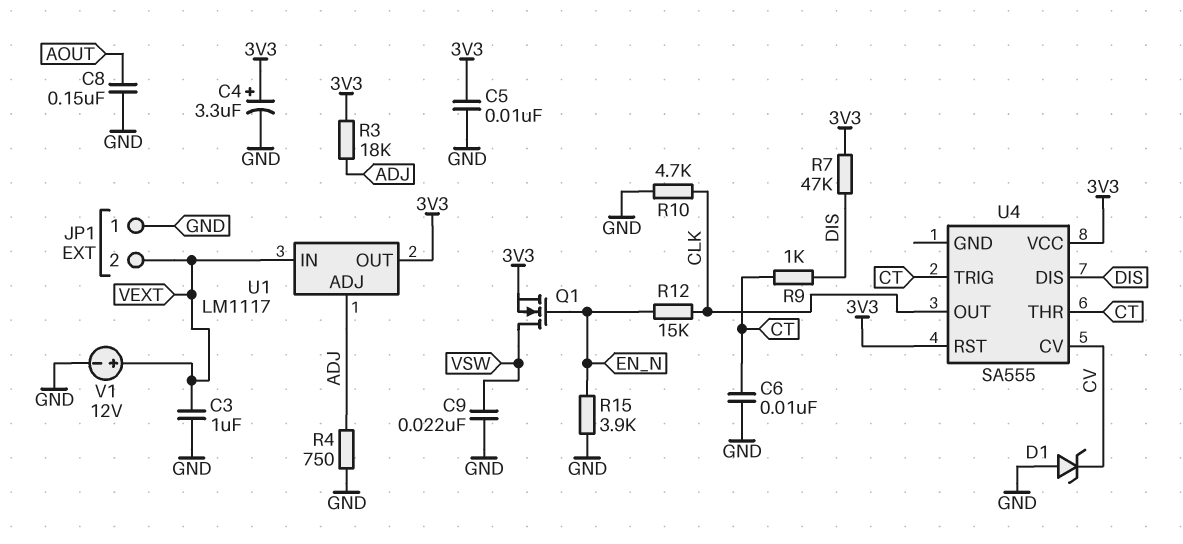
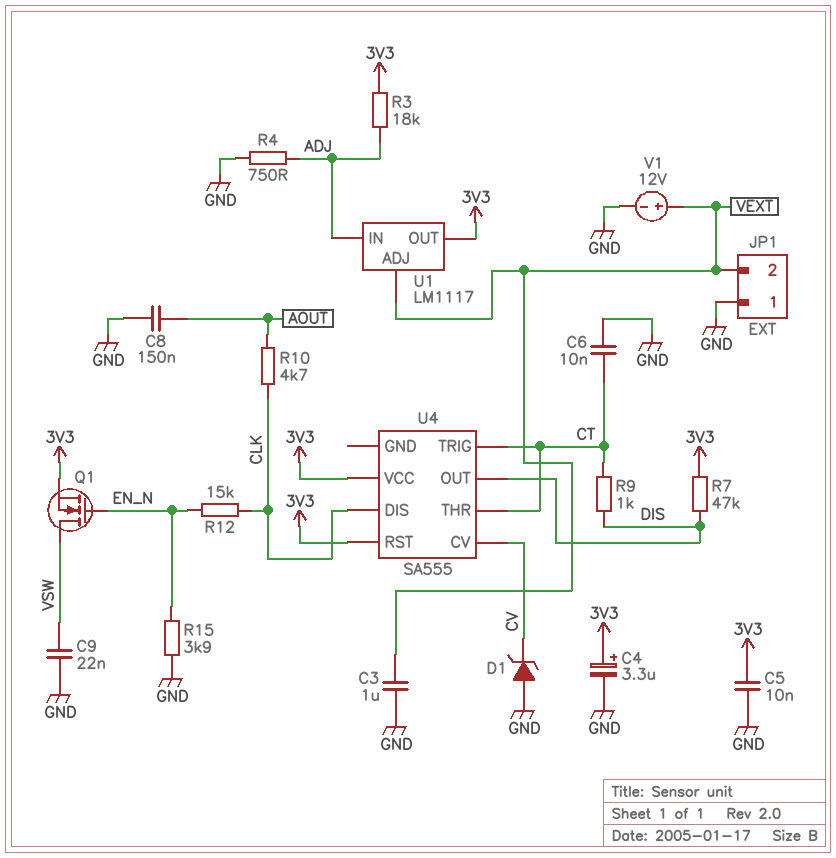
R10: 4.7k (CLK, GND) -> 4.7k (AOUT, CLK)
U1 pin ADJ: ADJ -> VEXT
U1 pin IN: VEXT -> ADJ
U4 pin DIS: DIS -> CLK
U4 pin OUT: CLK -> DIS

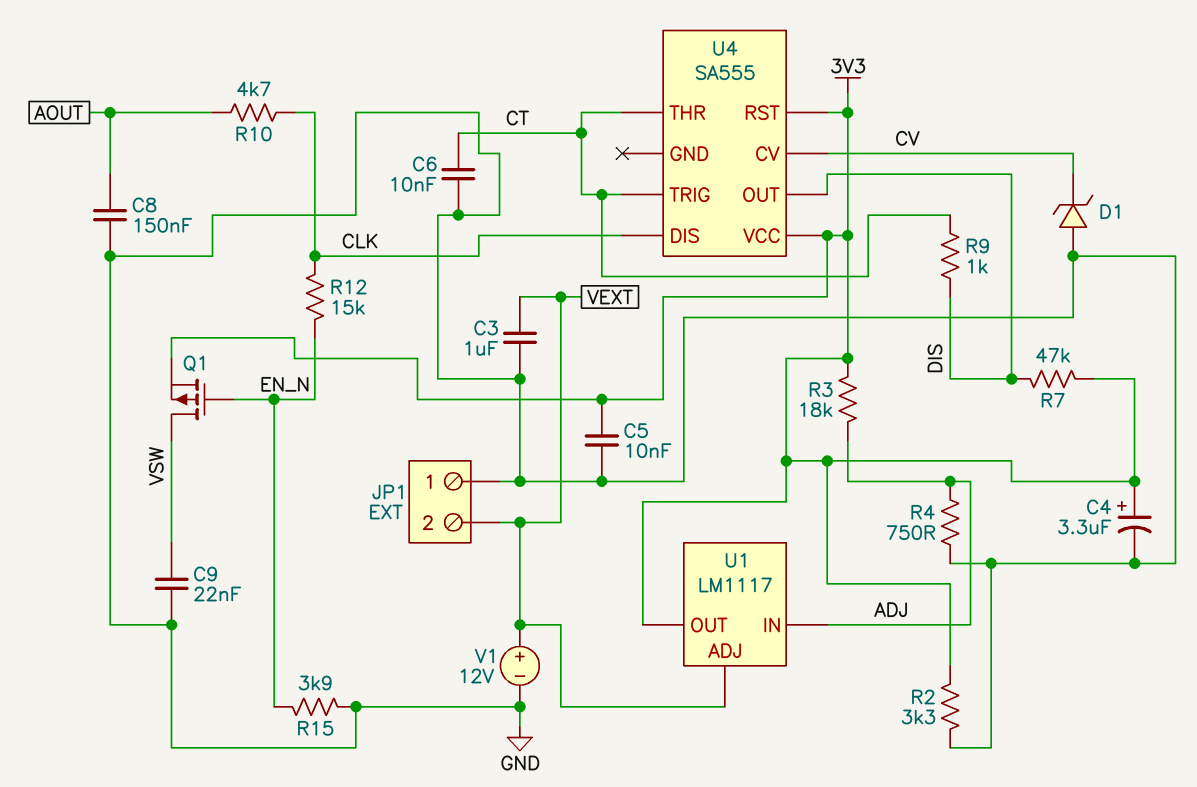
Q1: NMOS (G EN_N, D VSW, S 3V3) -> PMOS (G EN_N, D VSW, S 3V3)
R2: none -> 3.3k (3V3, GND)

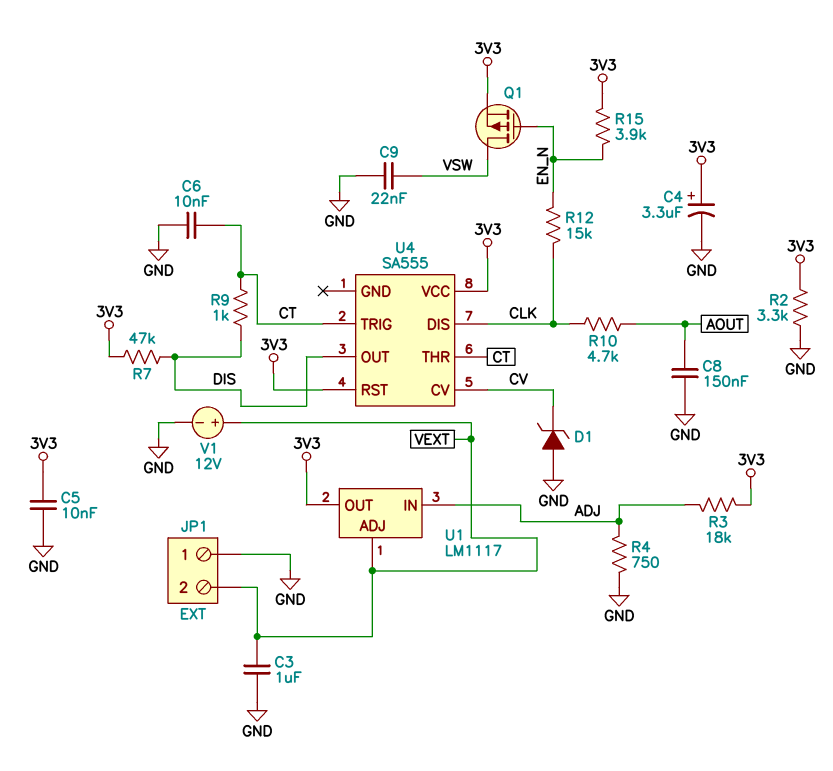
R15: 3.9k (EN_N, GND) -> 3.9k (3V3, EN_N)

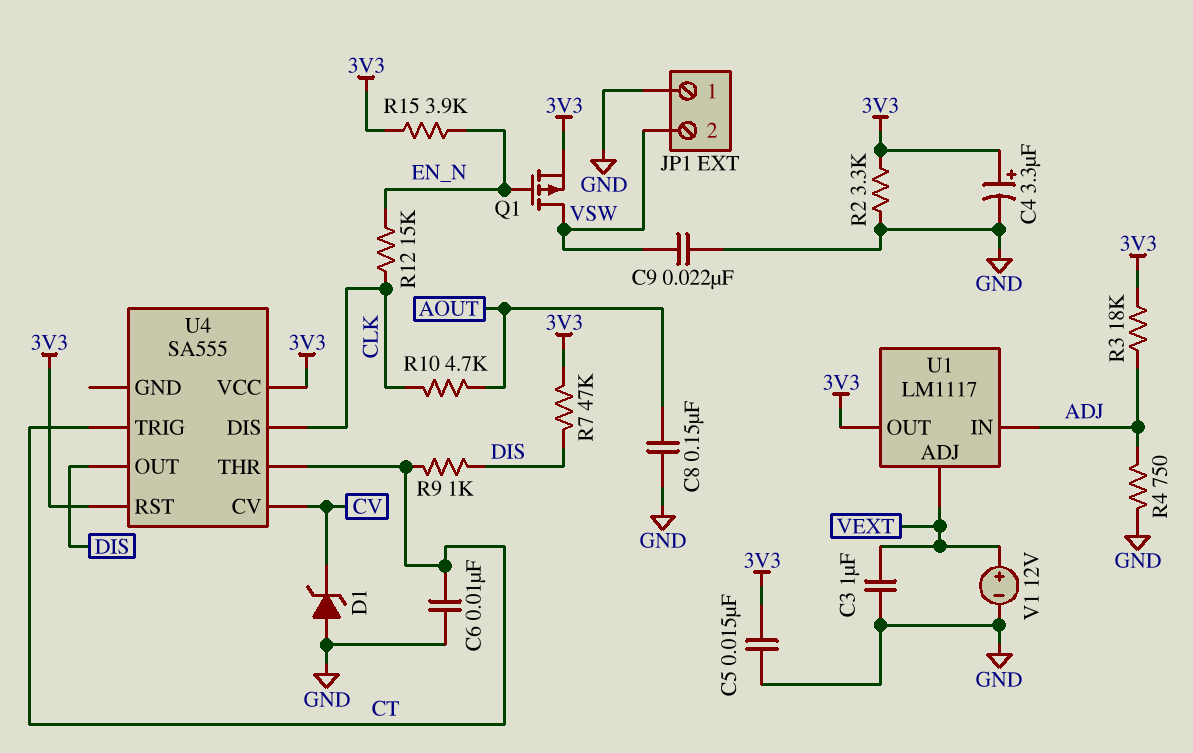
C5: 10nF (3V3, GND) -> 15nF (3V3, GND)
JP1 pin 2: VEXT -> VSW

